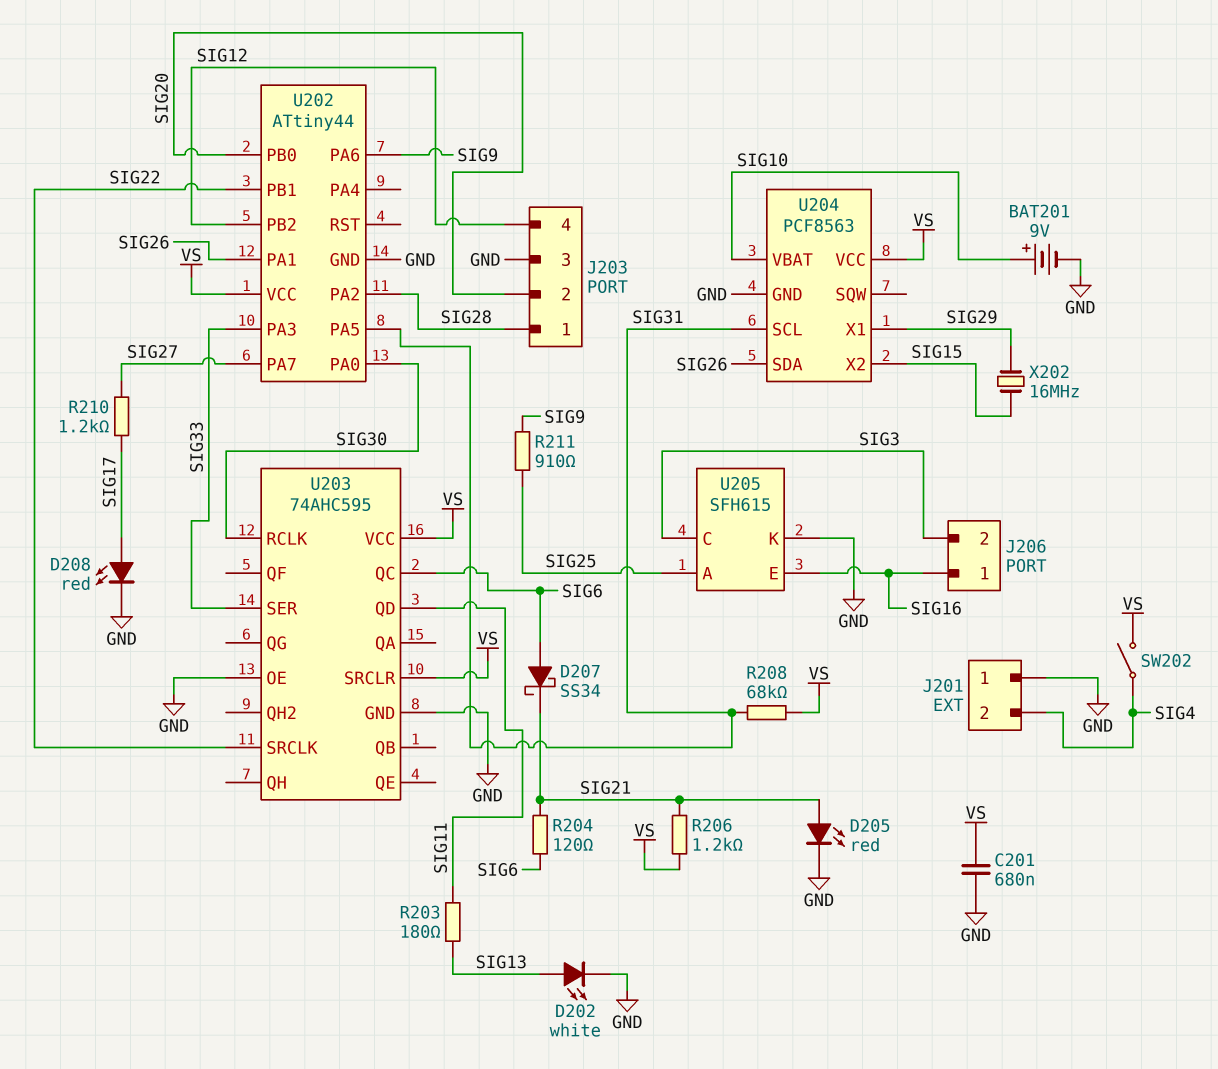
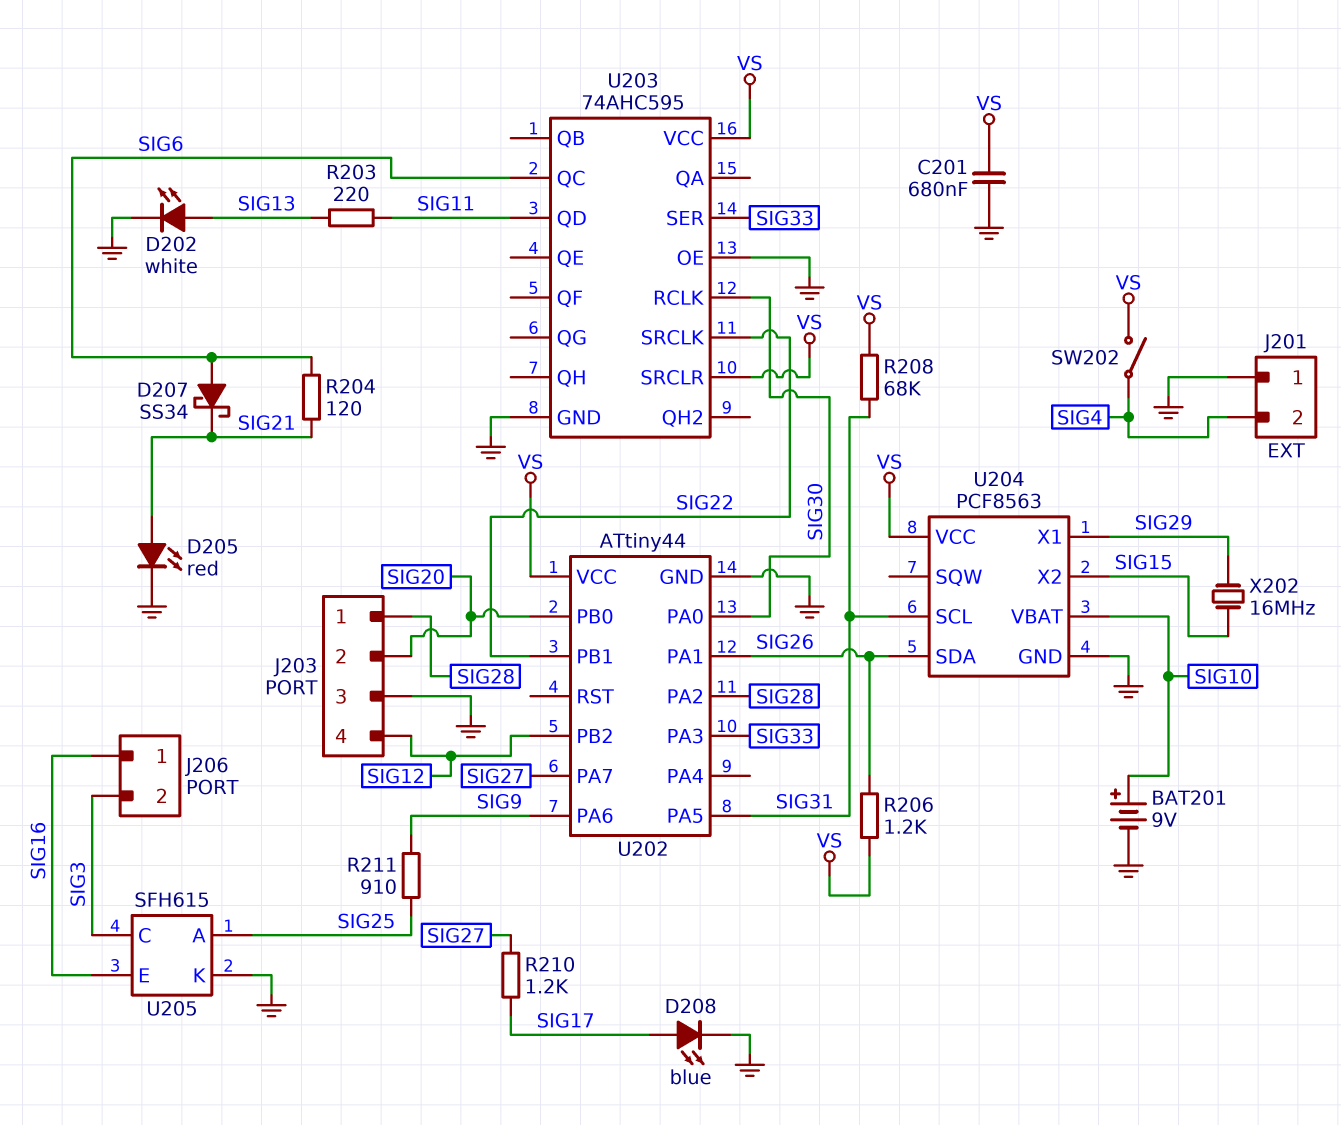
D208: LED red (A SIG17, K GND) -> LED blue (A SIG17, K GND)
R203: 180 (SIG11, SIG13) -> 220 (SIG11, SIG13)
R206: 1.2k (SIG21, VS) -> 1.2k (SIG26, VS)

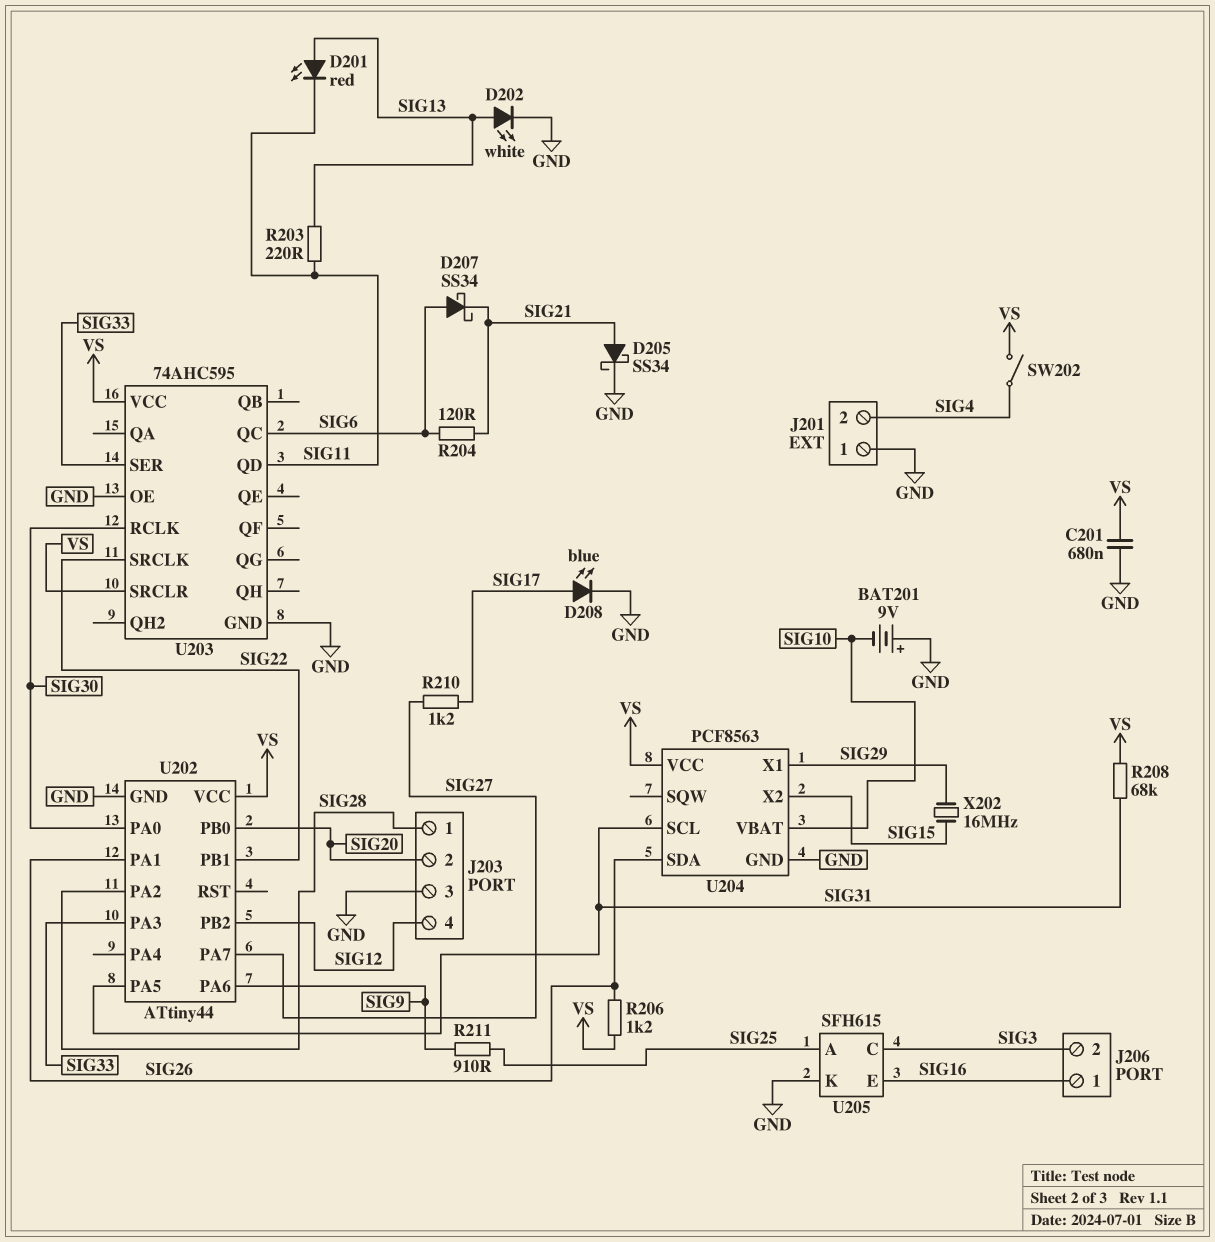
BAT201: 9V (plus SIG10, minus GND) -> 9V (plus GND, minus SIG10)
D201: none -> LED red (A SIG13, K SIG11)
D205: LED red (A SIG21, K GND) -> schottky SS34 (A SIG21, K GND)

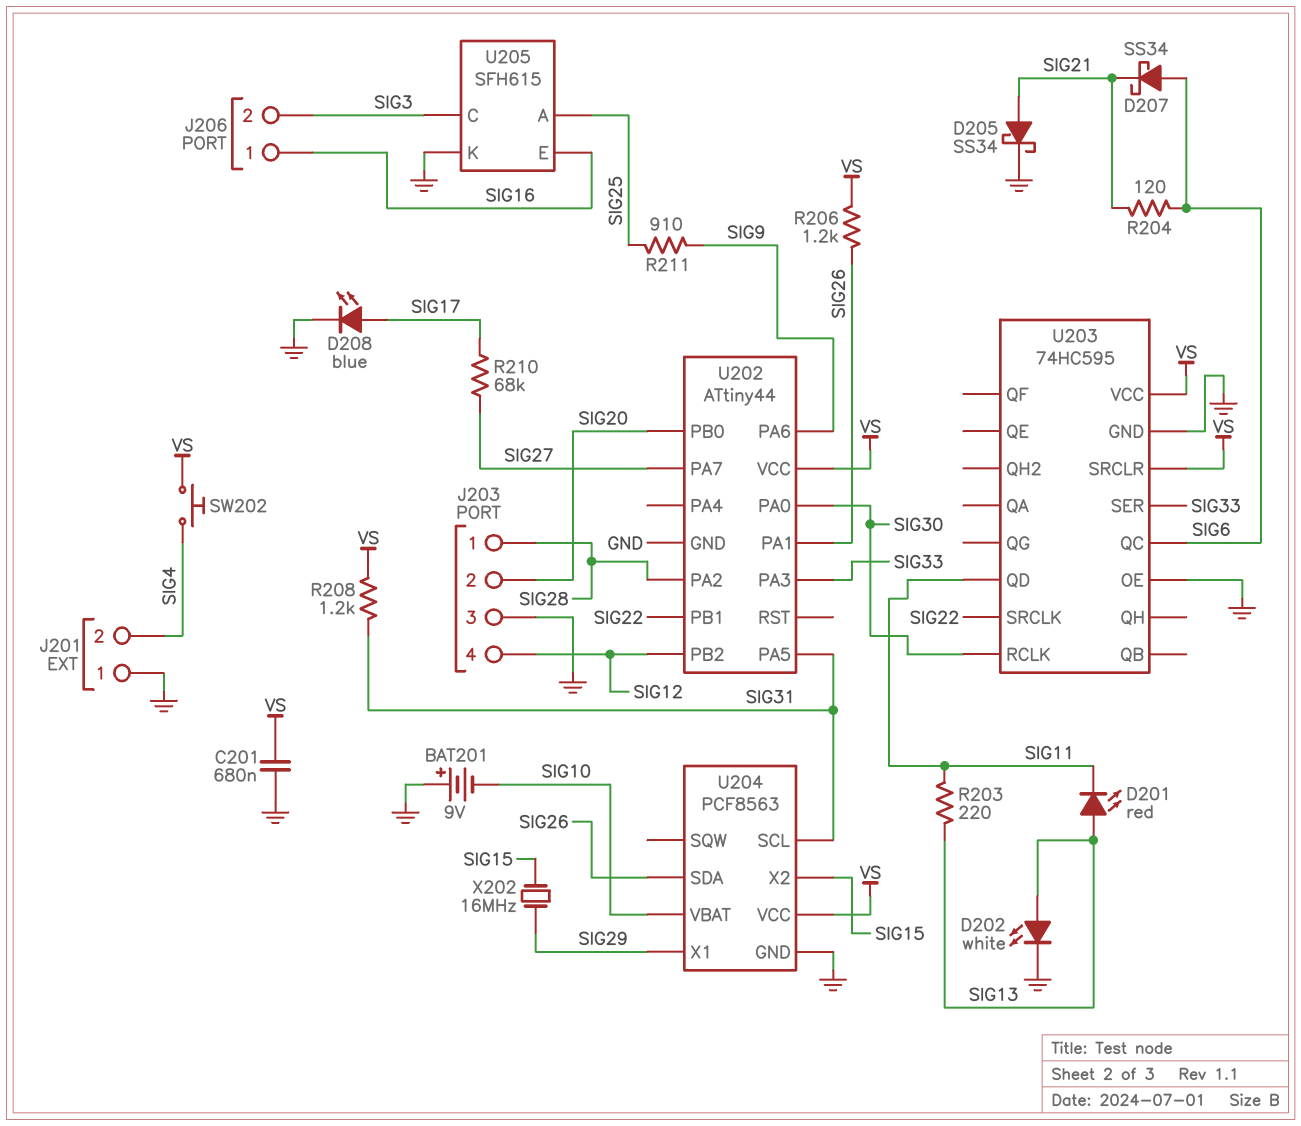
R208: 68k (SIG31, VS) -> 1.2k (SIG31, VS)
R210: 1.2k (SIG17, SIG27) -> 68k (SIG17, SIG27)
SW202: switch (SIG4, VS) -> button (SIG4, VS)
U203: 74AHC595 -> 74HC595

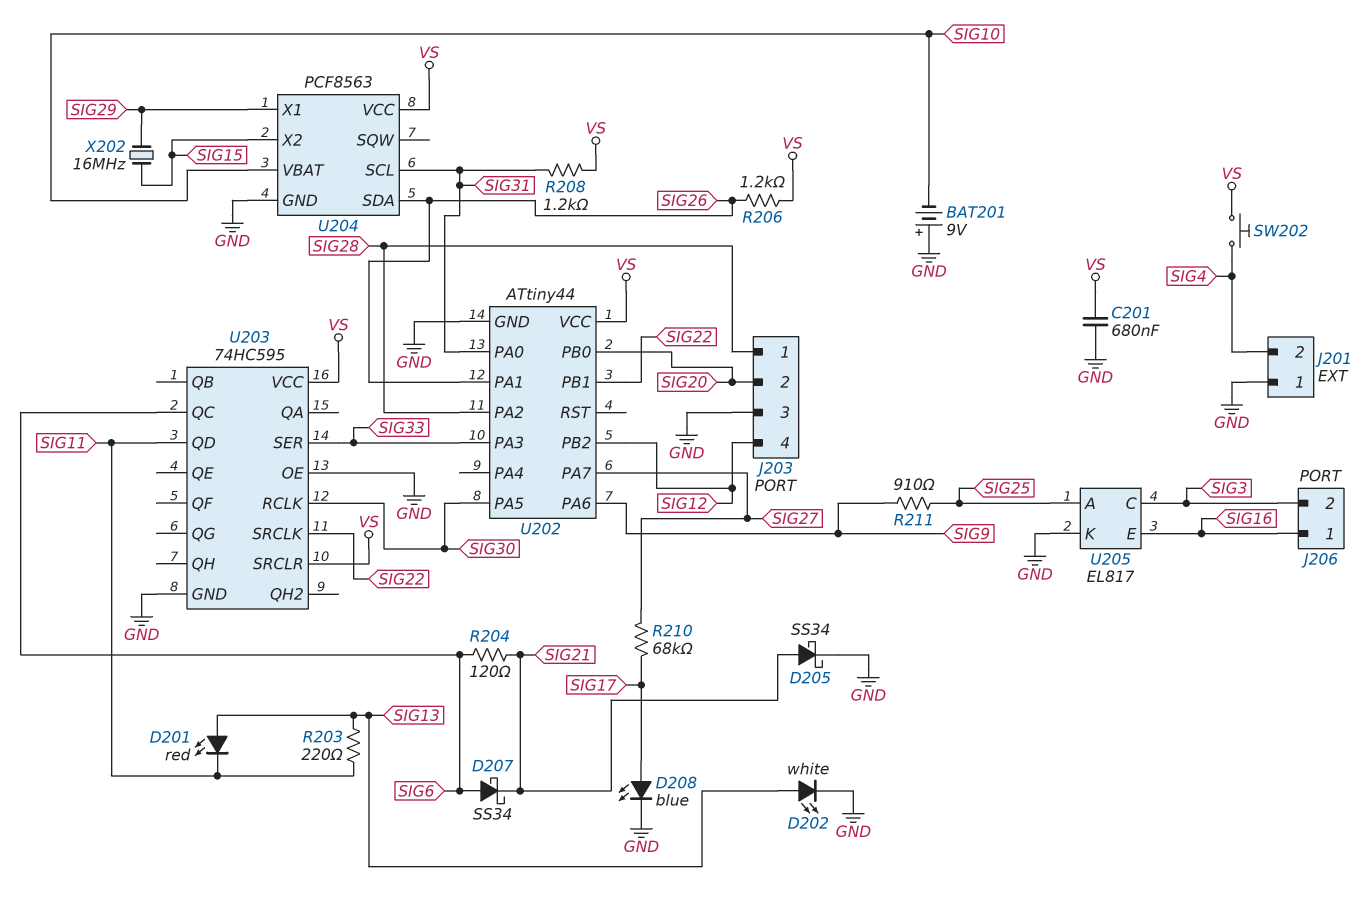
U202 pin PA0: SIG30 -> SIG31
U202 pin PA5: SIG31 -> SIG30
U205: SFH615 -> EL817

